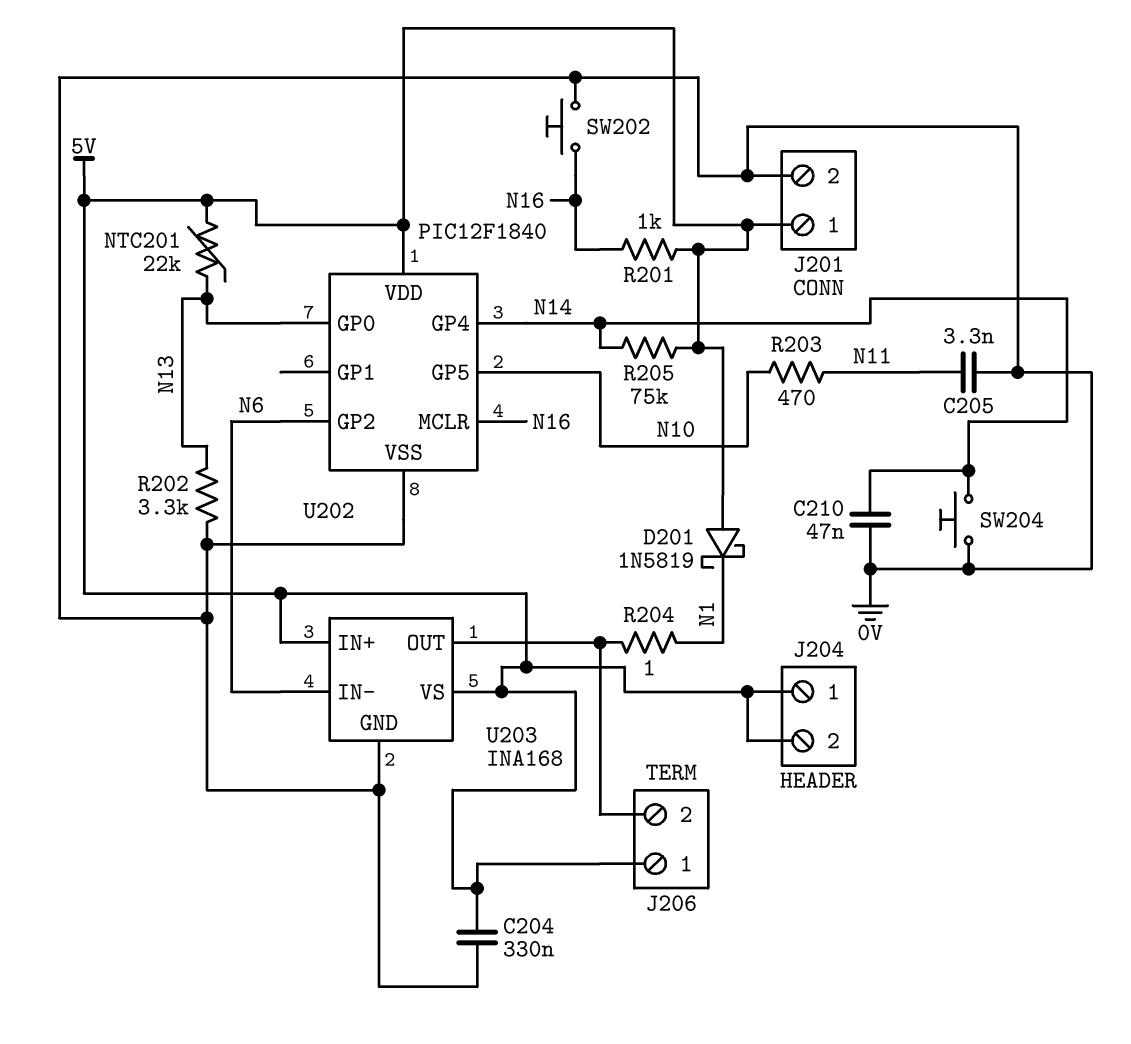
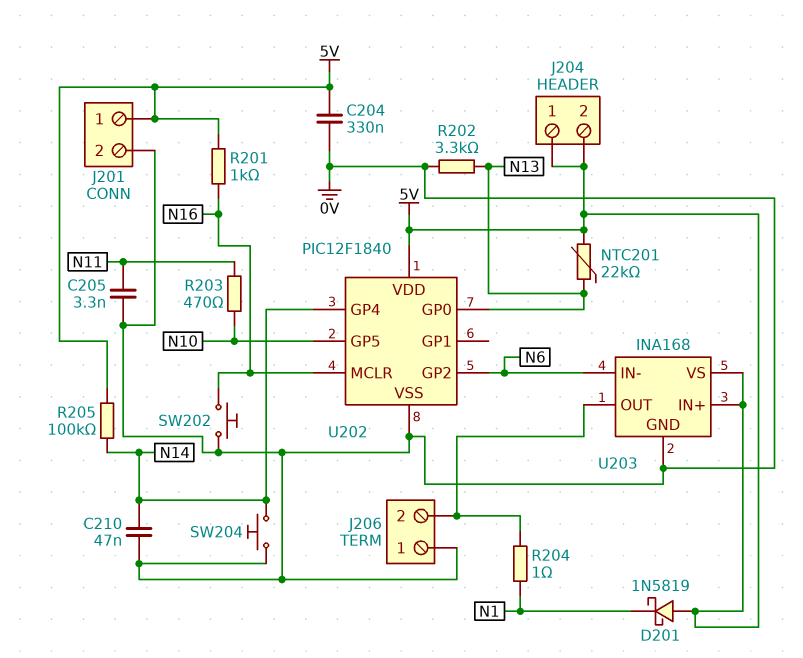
J206 pin 1: 5V -> 0V
R205: 75k (5V, N14) -> 100k (5V, N14)

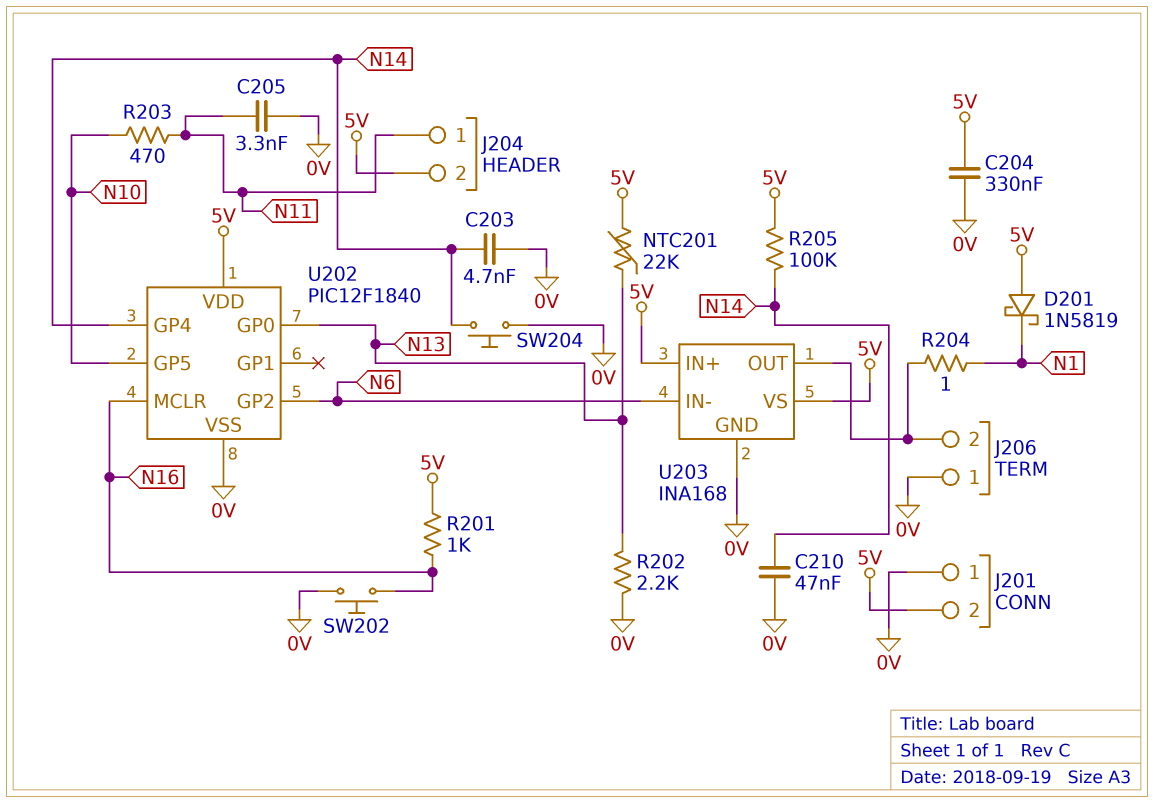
C203: none -> 4.7nF (0V, N14)
J201 pin 1: 5V -> 0V
J201 pin 2: 0V -> 5V
J204 pin 1: 5V -> N11
R202: 3.3k (0V, N13) -> 2.2k (0V, N13)

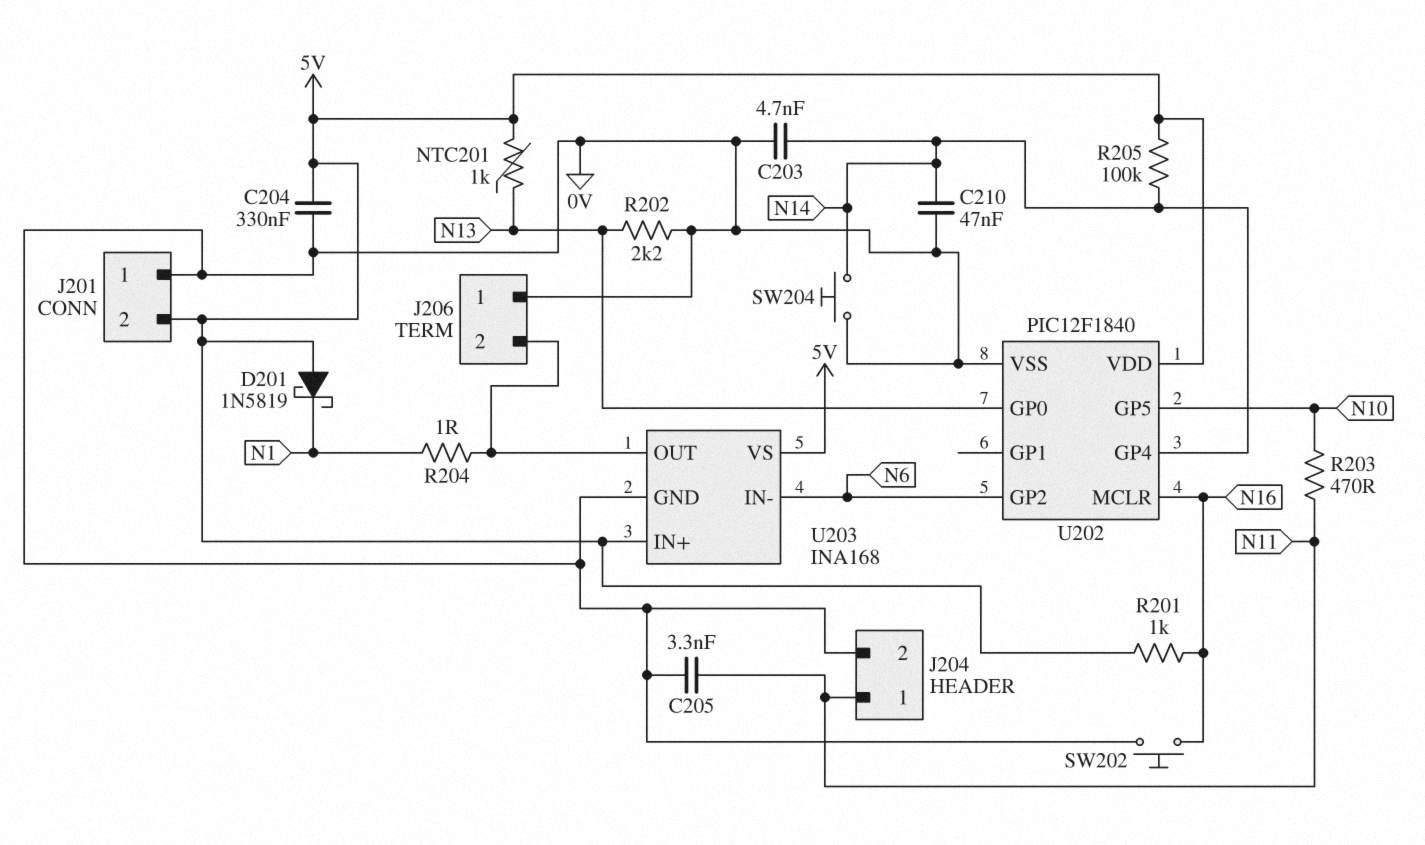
J204 pin 2: 5V -> 0V
NTC201: 22k (5V, N13) -> 1k (5V, N13)

